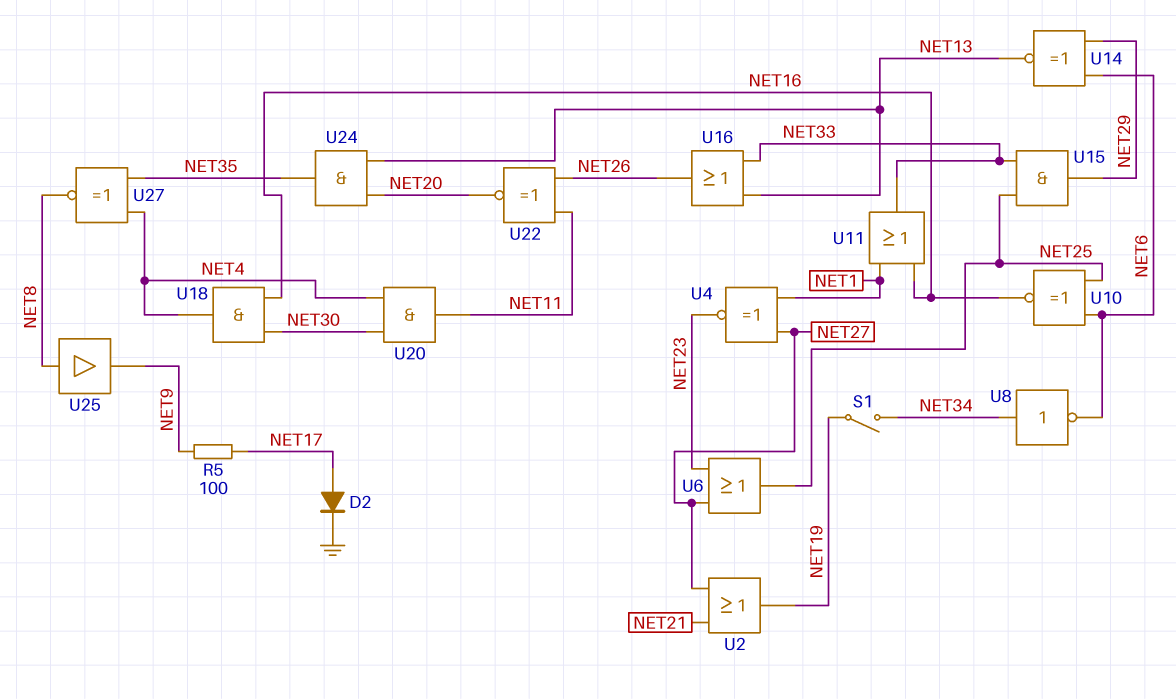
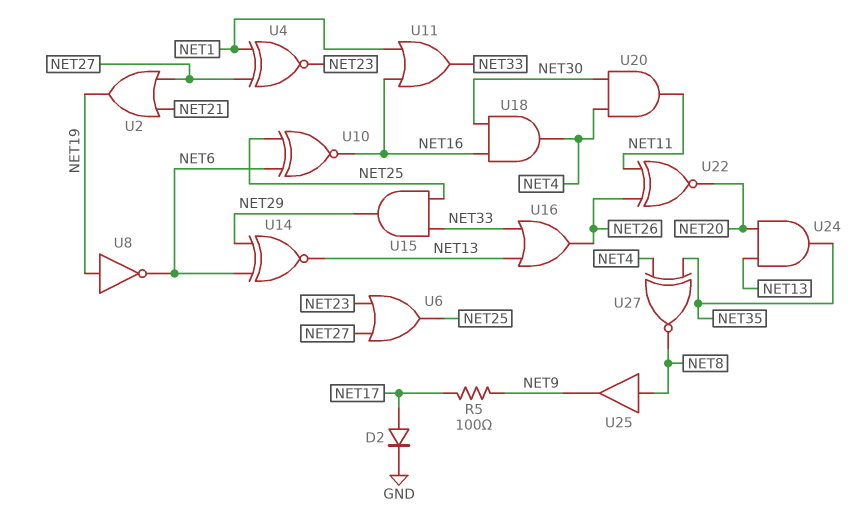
S1: switch (NET19, NET34) -> none
U8: NOT (in NET34, out NET6) -> NOT (in NET19, out NET6)

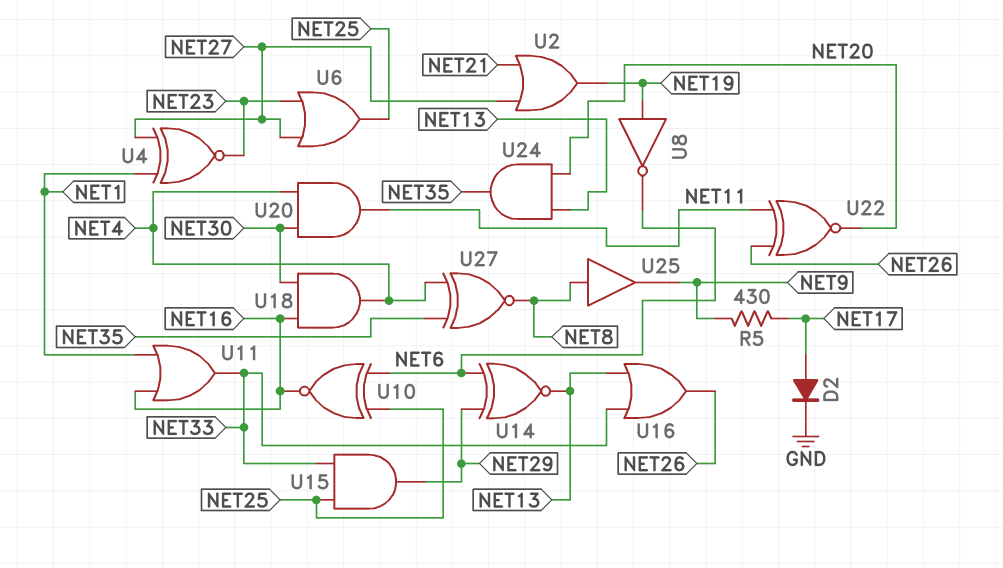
R5: 100 (NET9, NET17) -> 430 (NET9, NET17)

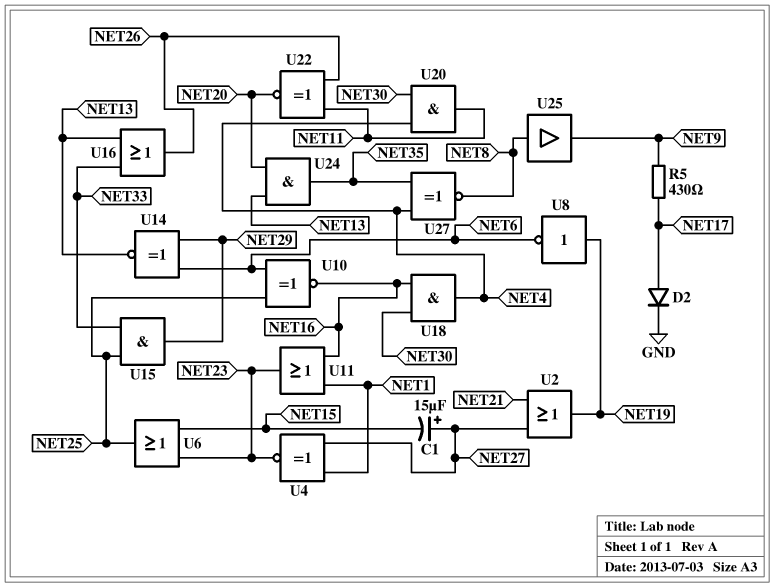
C1: none -> 15uF (plus NET27, minus NET15)
U6: OR (in NET23, in NET27, out NET25) -> OR (in NET15, in NET23, out NET25)
U11: OR (in NET1, in NET16, out NET33) -> OR (in NET1, in NET16, out NET23)

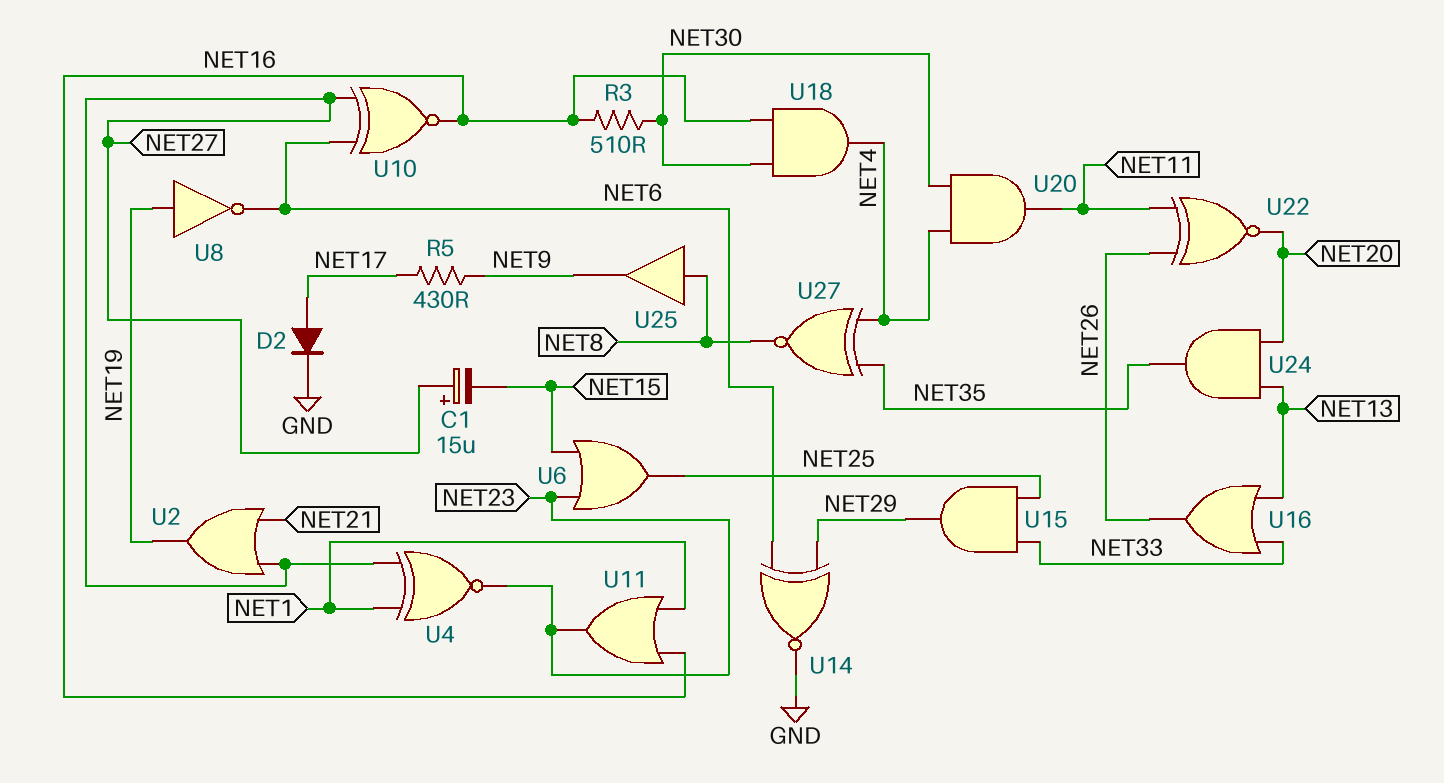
R3: none -> 510 (NET16, NET30)
U10: XNOR (in NET6, in NET25, out NET16) -> XNOR (in NET6, in NET27, out NET16)
U14: XNOR (in NET6, in NET29, out NET13) -> XNOR (in NET6, in NET29, out GND)

